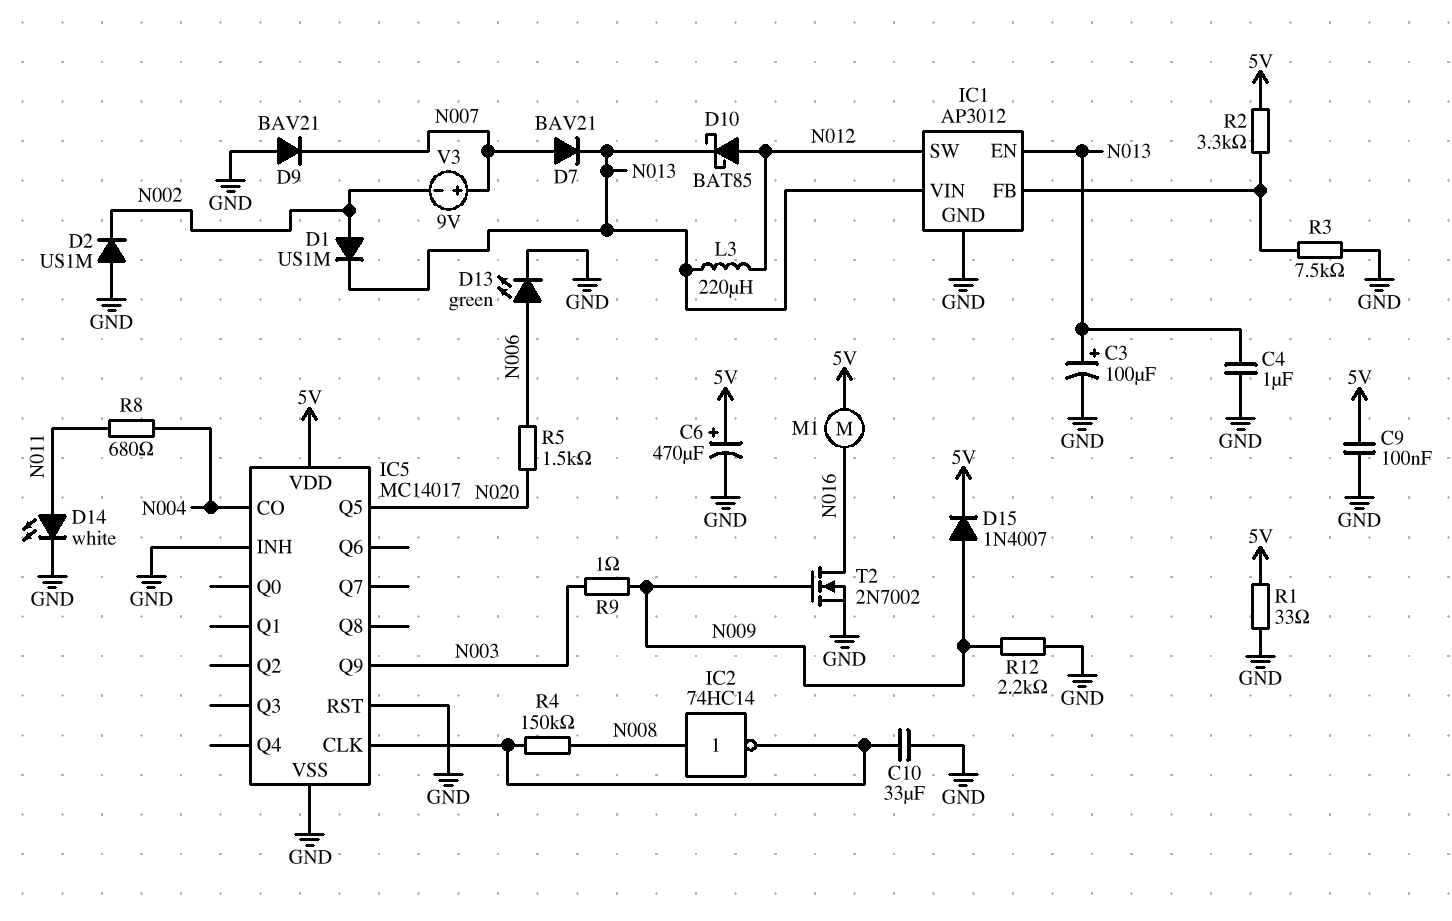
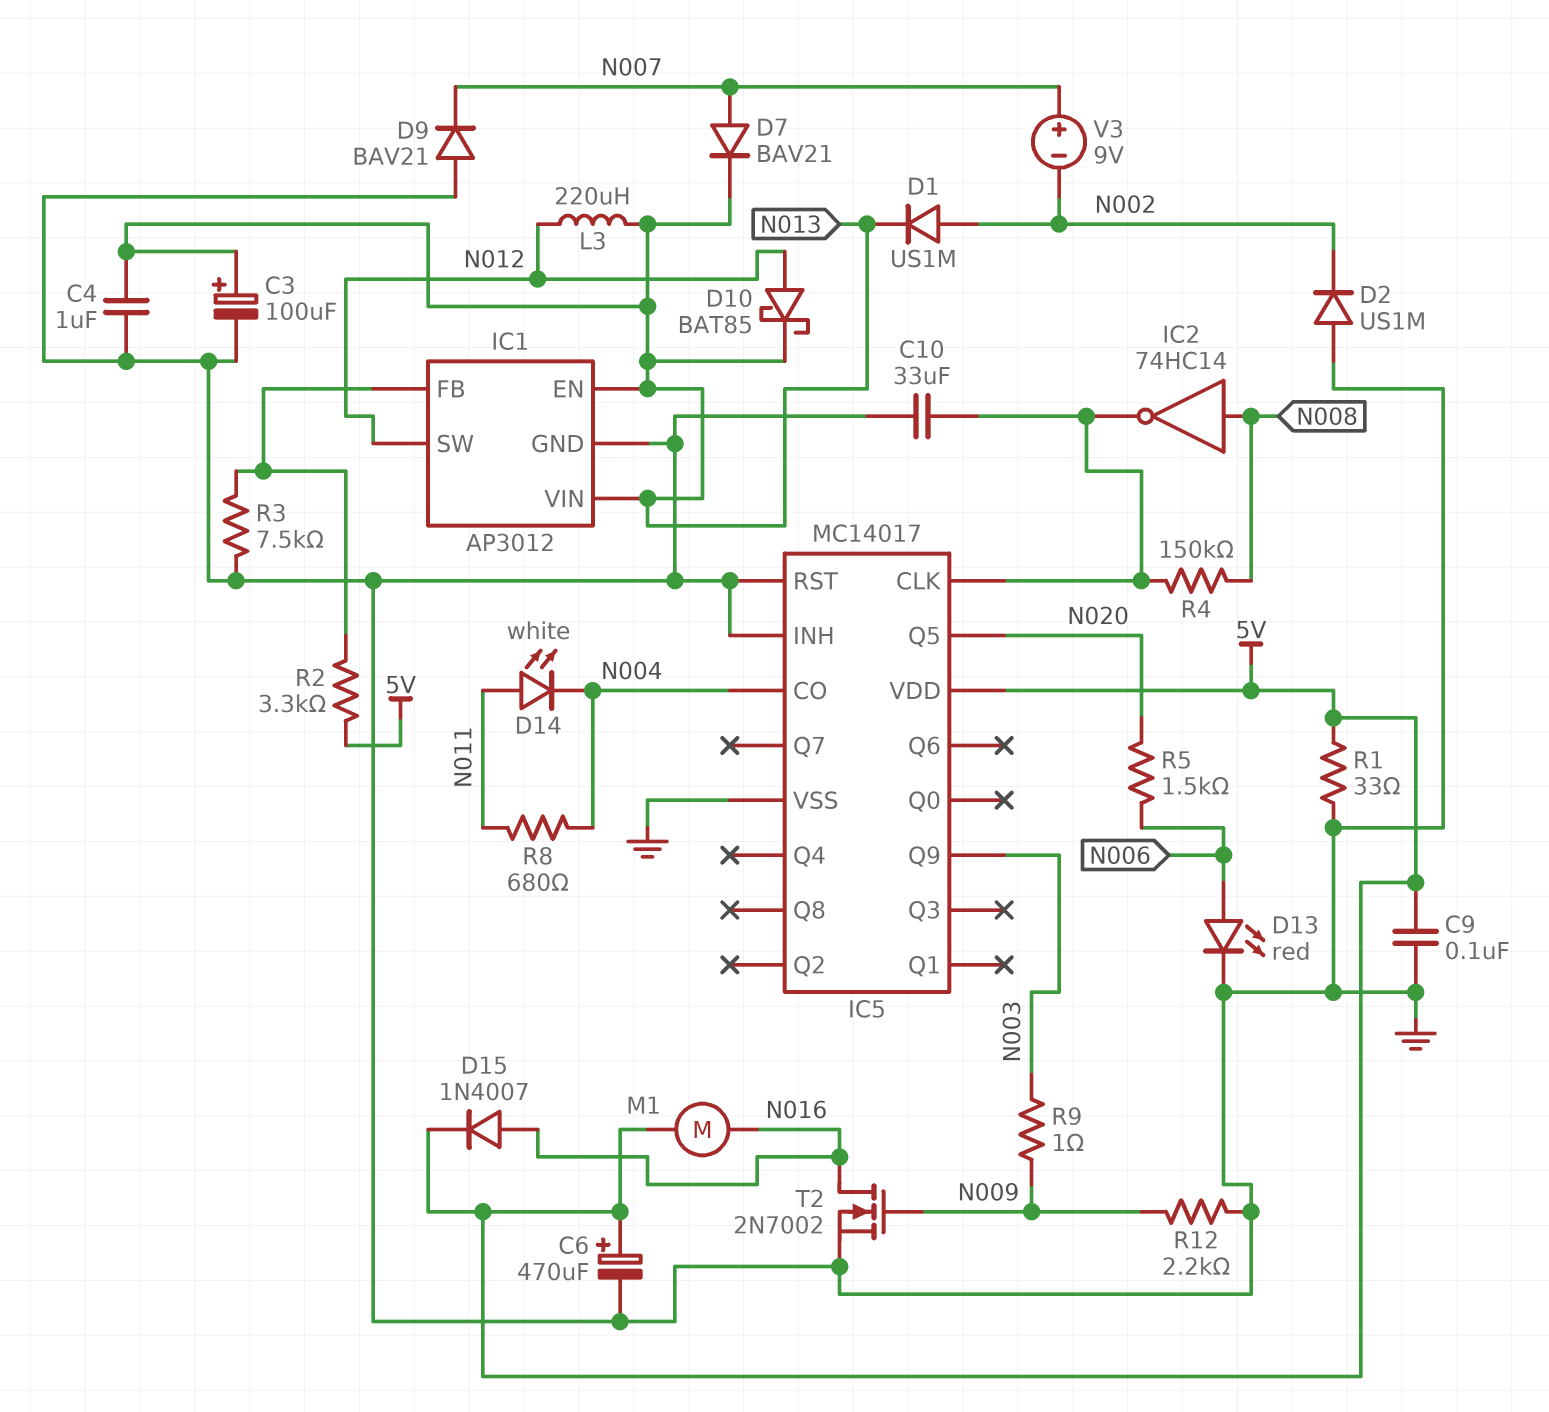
D13: LED green (A N006, K GND) -> LED red (A N006, K GND)
D14: LED white (A N011, K GND) -> LED white (A N011, K N004)
D15: diode 1N4007 (A N009, K 5V) -> diode 1N4007 (A N016, K 5V)

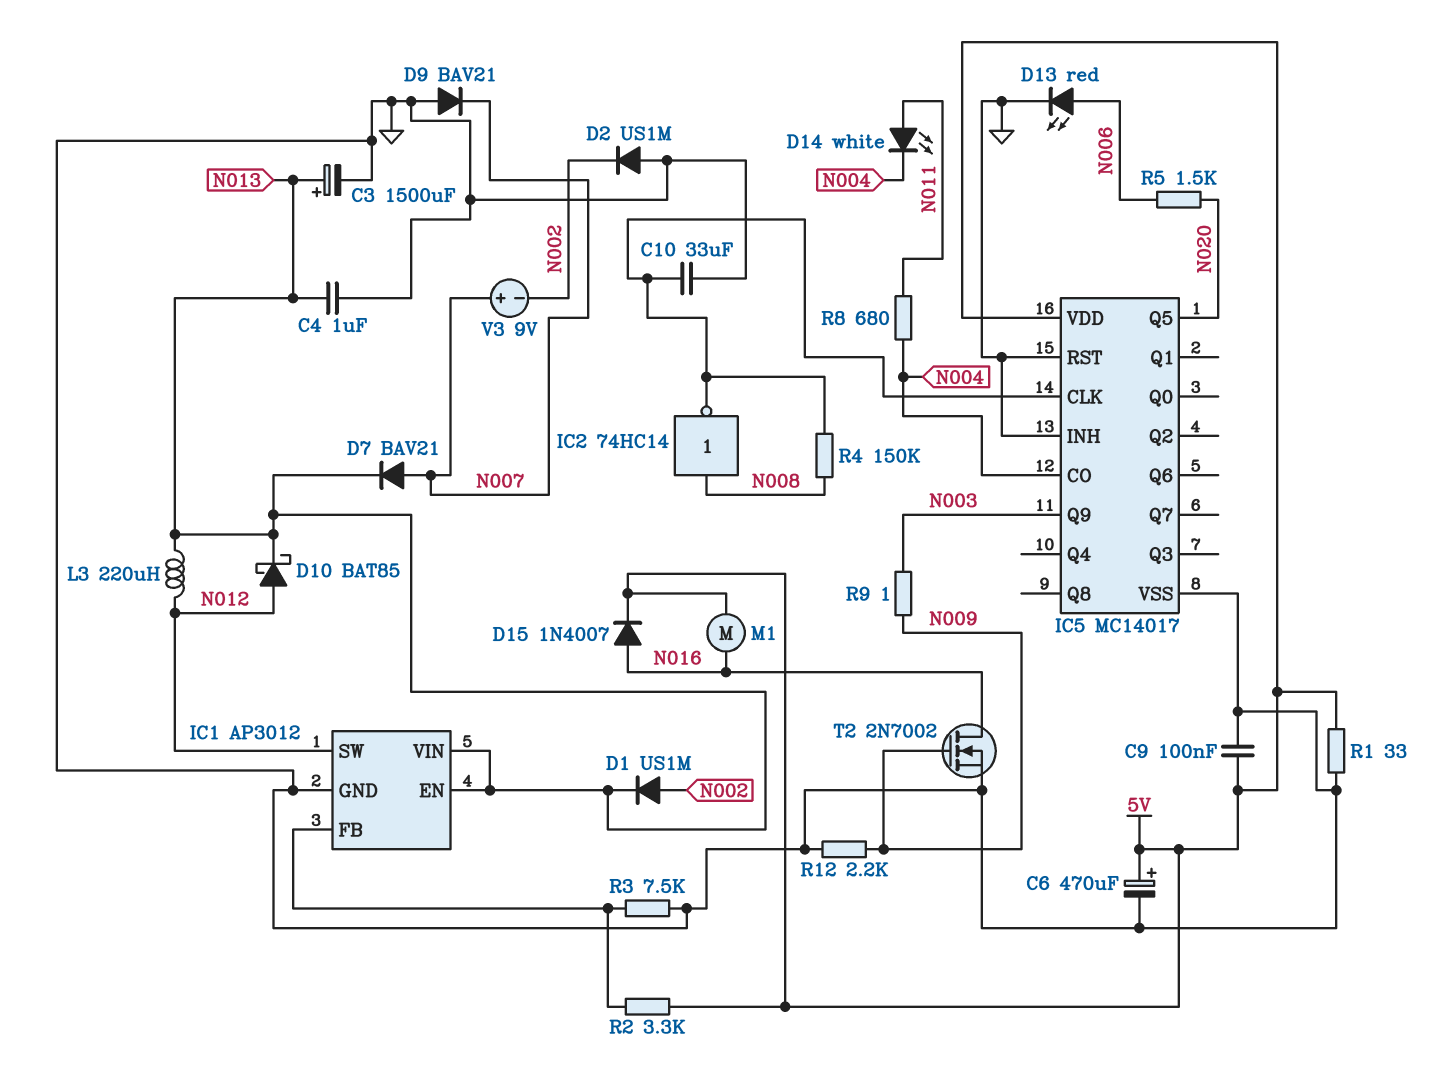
C3: 100uF (plus N013, minus GND) -> 1500uF (plus N013, minus GND)

